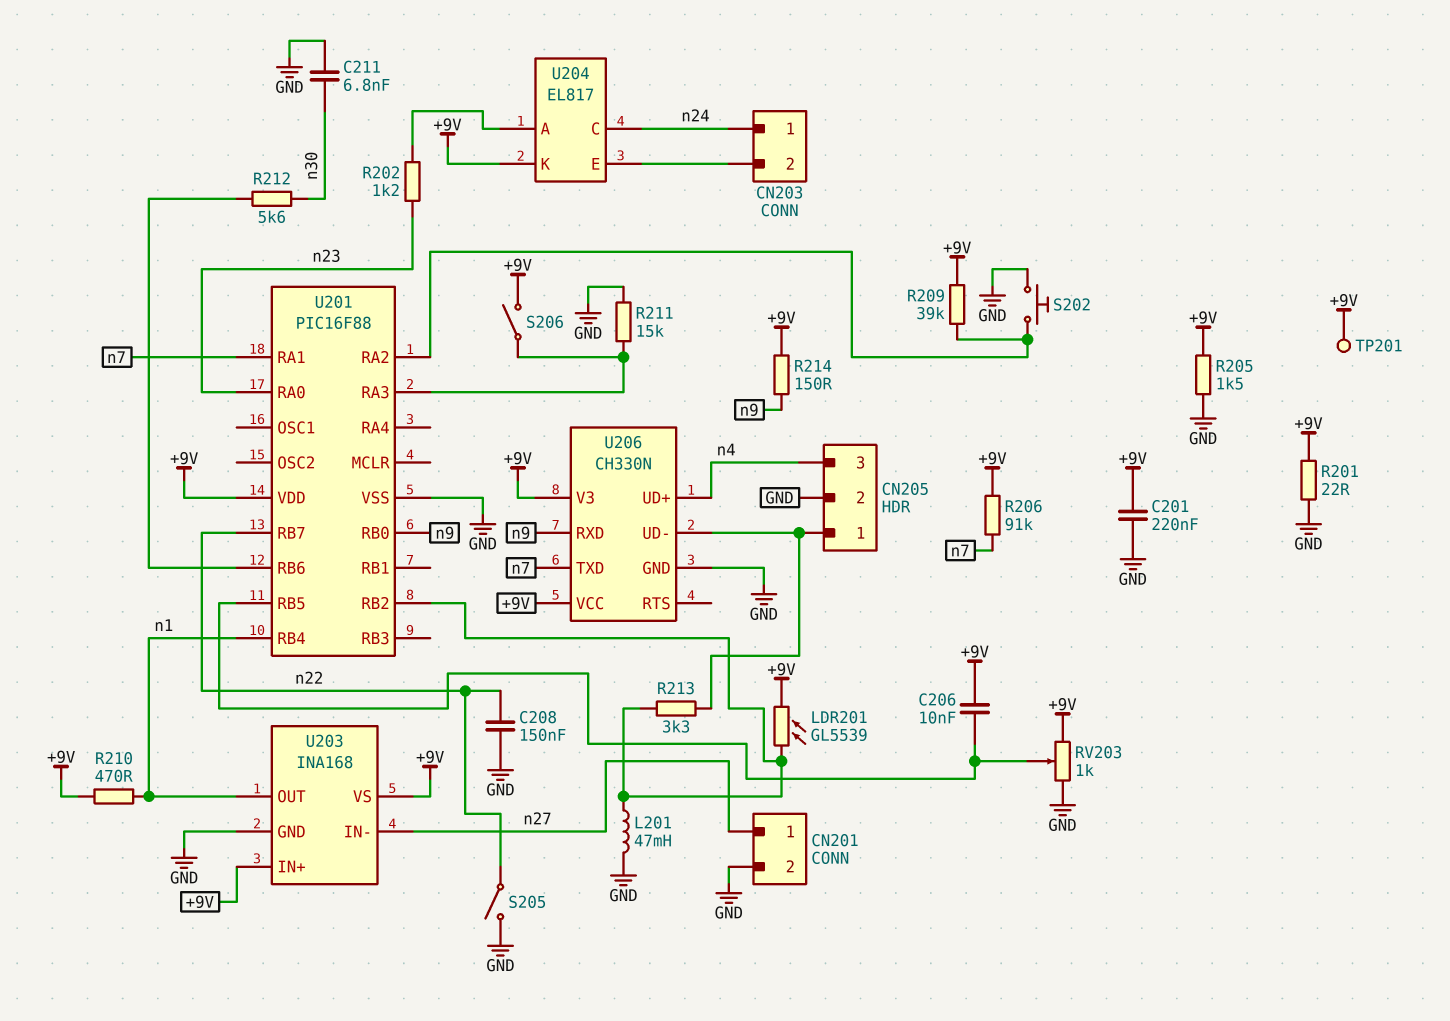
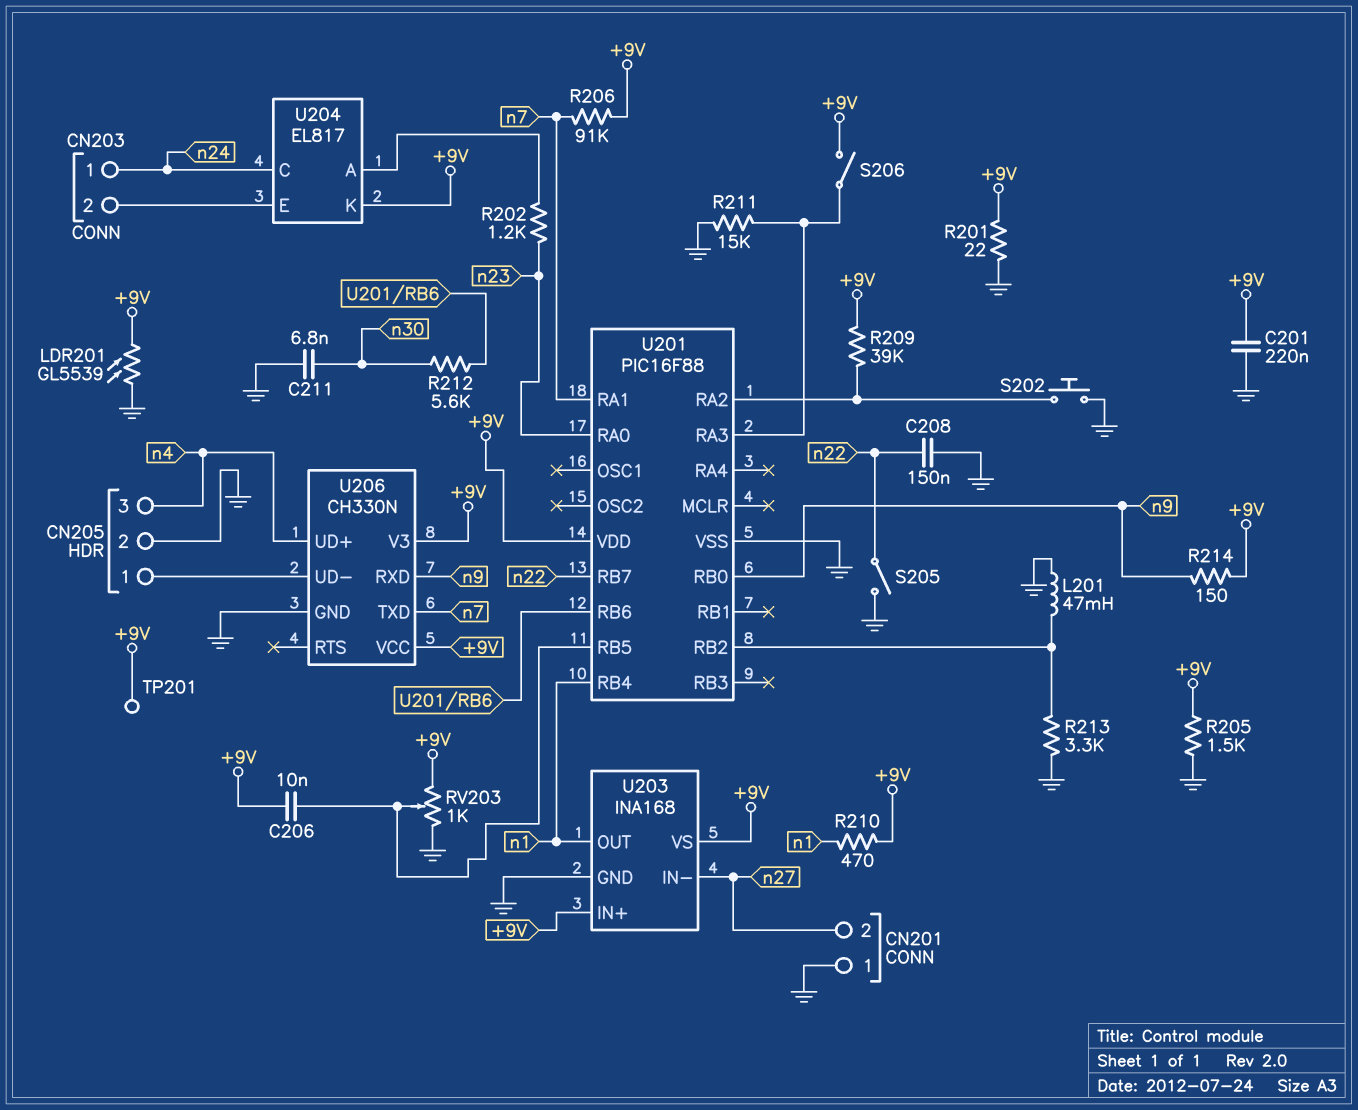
CN201 pin 1: n27 -> GND
CN201 pin 2: GND -> n27
LDR201: GL5539 (+9V, U201/RB2) -> GL5539 (+9V, GND)
R213: 3.3k (CN205/1, U201/RB2) -> 3.3k (GND, U201/RB2)

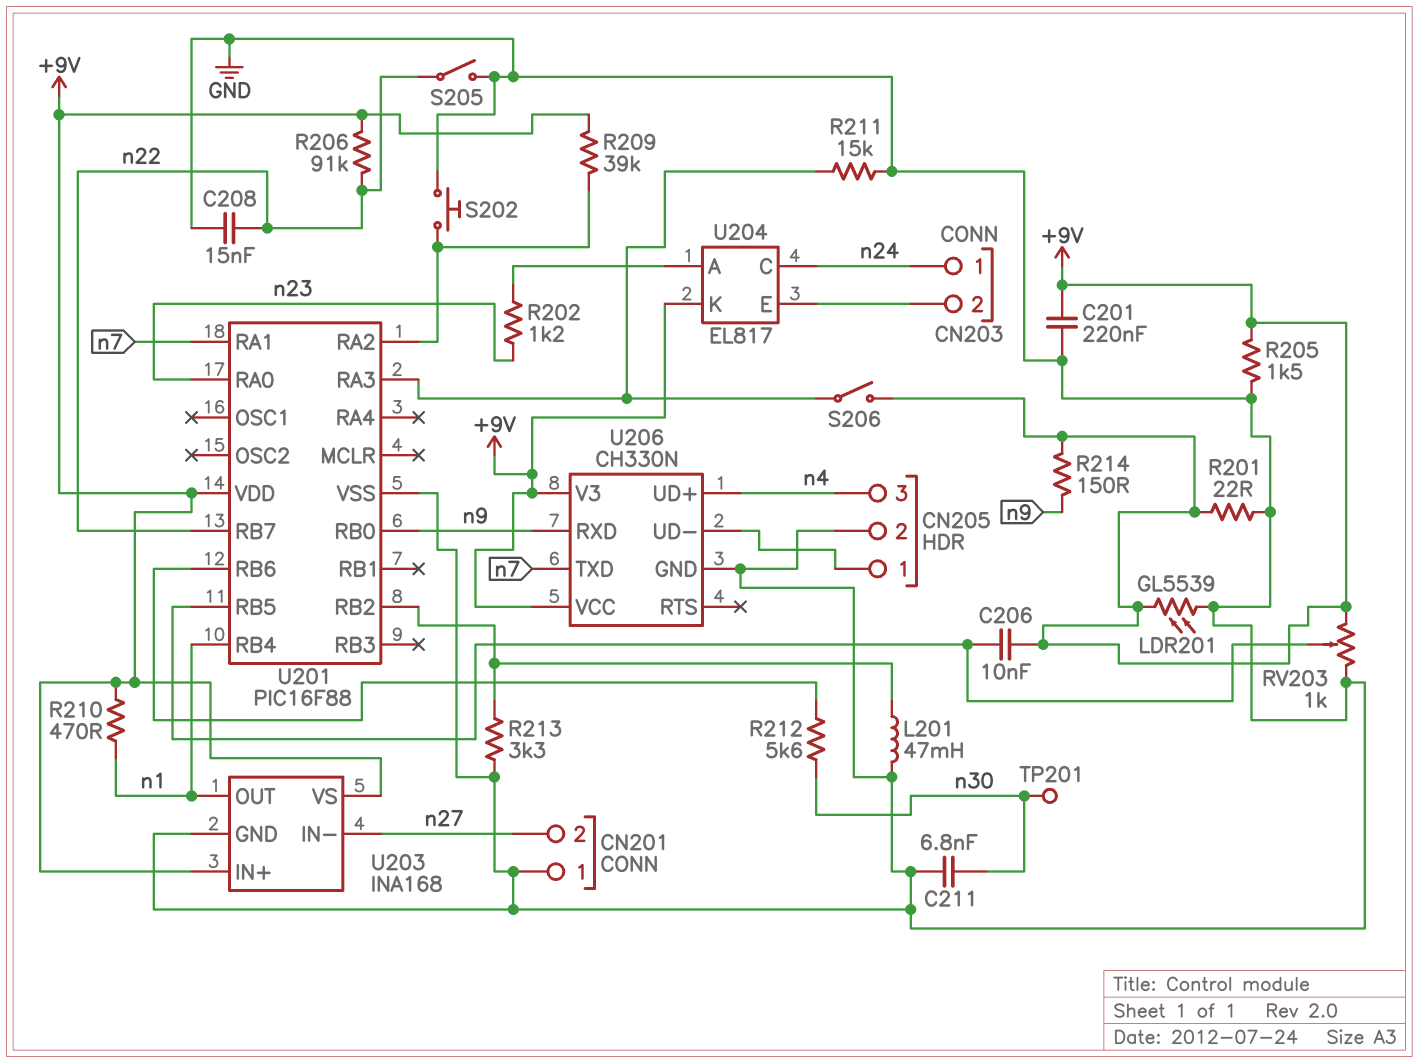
C208: 150nF (GND, n22) -> 15nF (GND, n22)
R206: 91k (+9V, n7) -> 91k (+9V, n22)
TP201: test point (+9V) -> test point (n30)

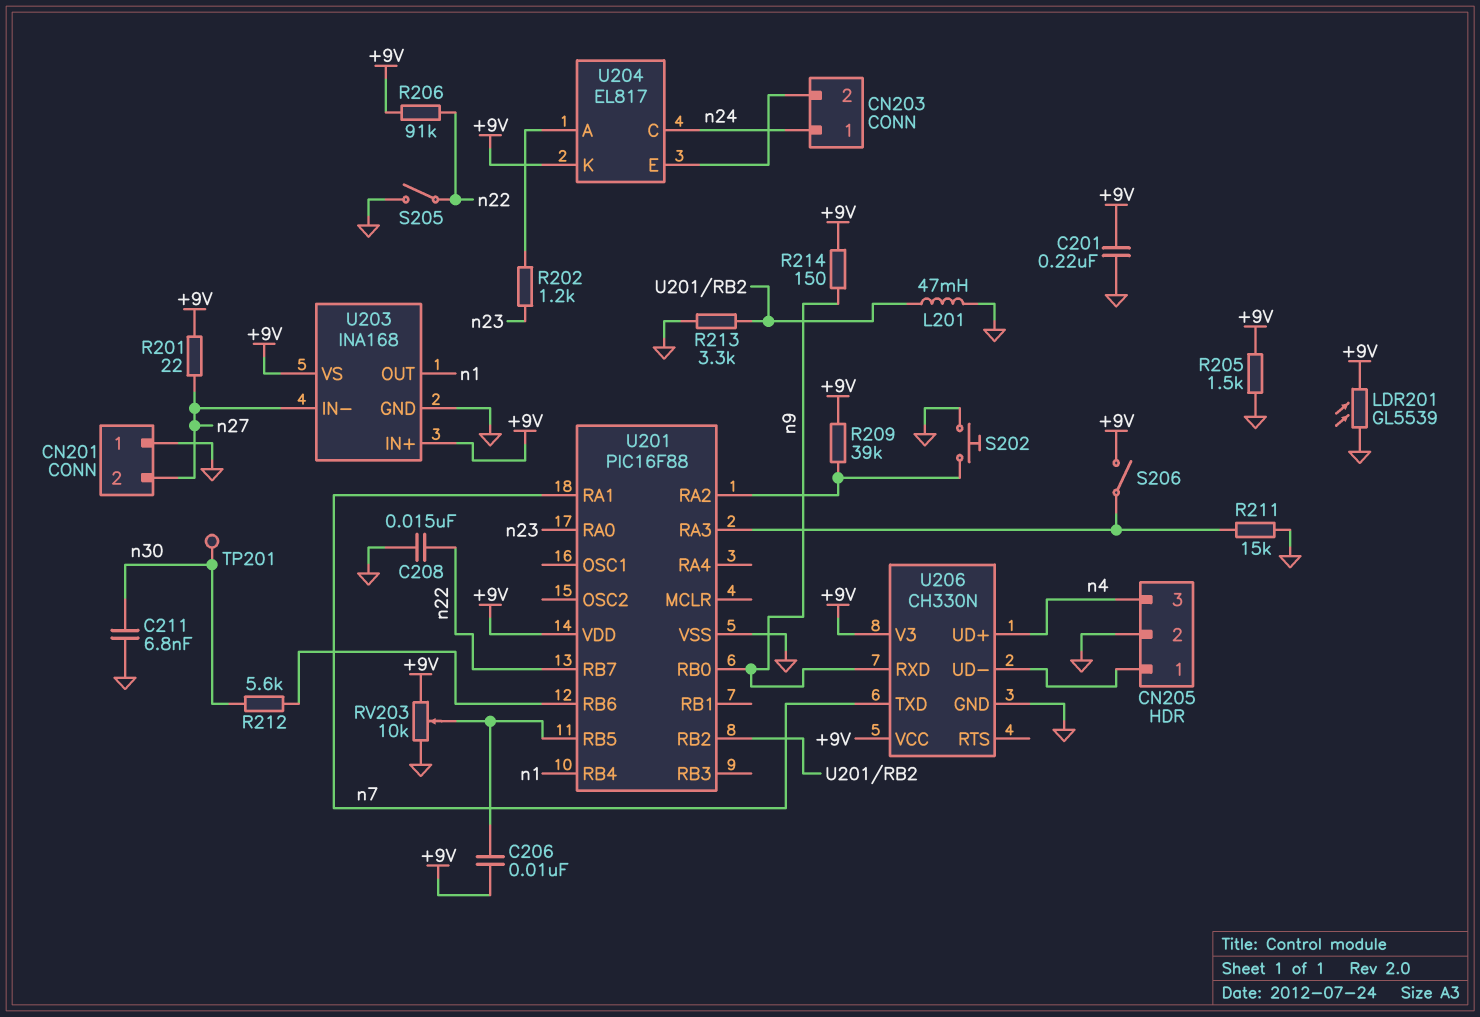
R201: 22 (+9V, GND) -> 22 (+9V, n27)
R210: 470 (+9V, n1) -> none
RV203: 1k (+9V, GND, wiper U201/RB5) -> 10k (+9V, GND, wiper U201/RB5)

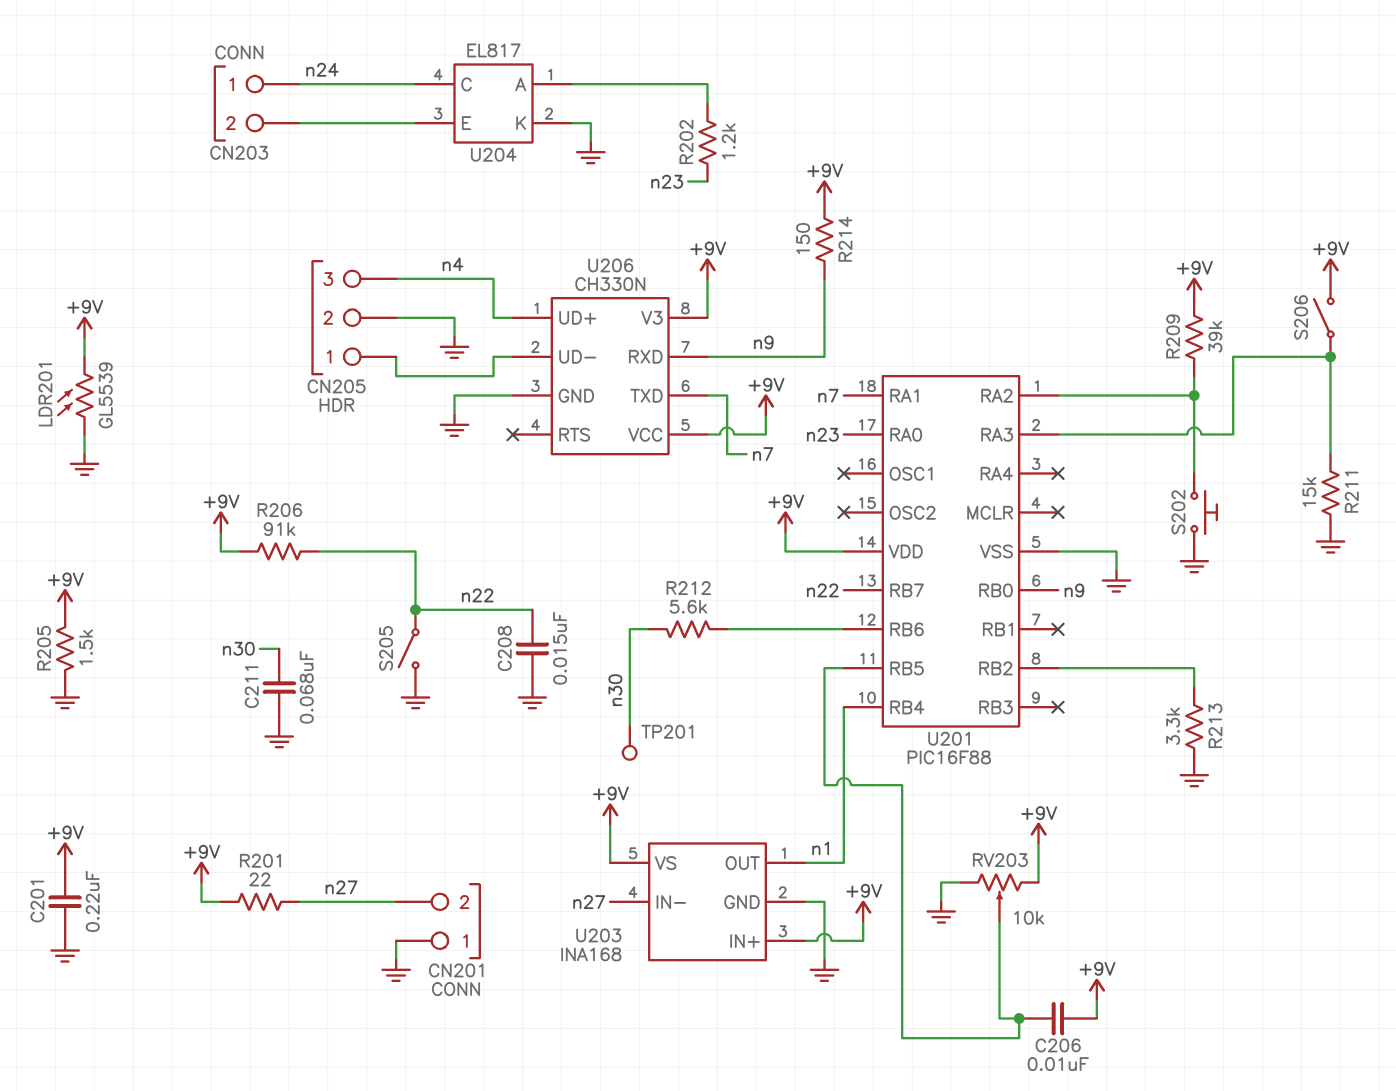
C211: 6.8nF (GND, n30) -> 68nF (GND, n30)
L201: 47mH (GND, U201/RB2) -> none
U204 pin K: +9V -> GND

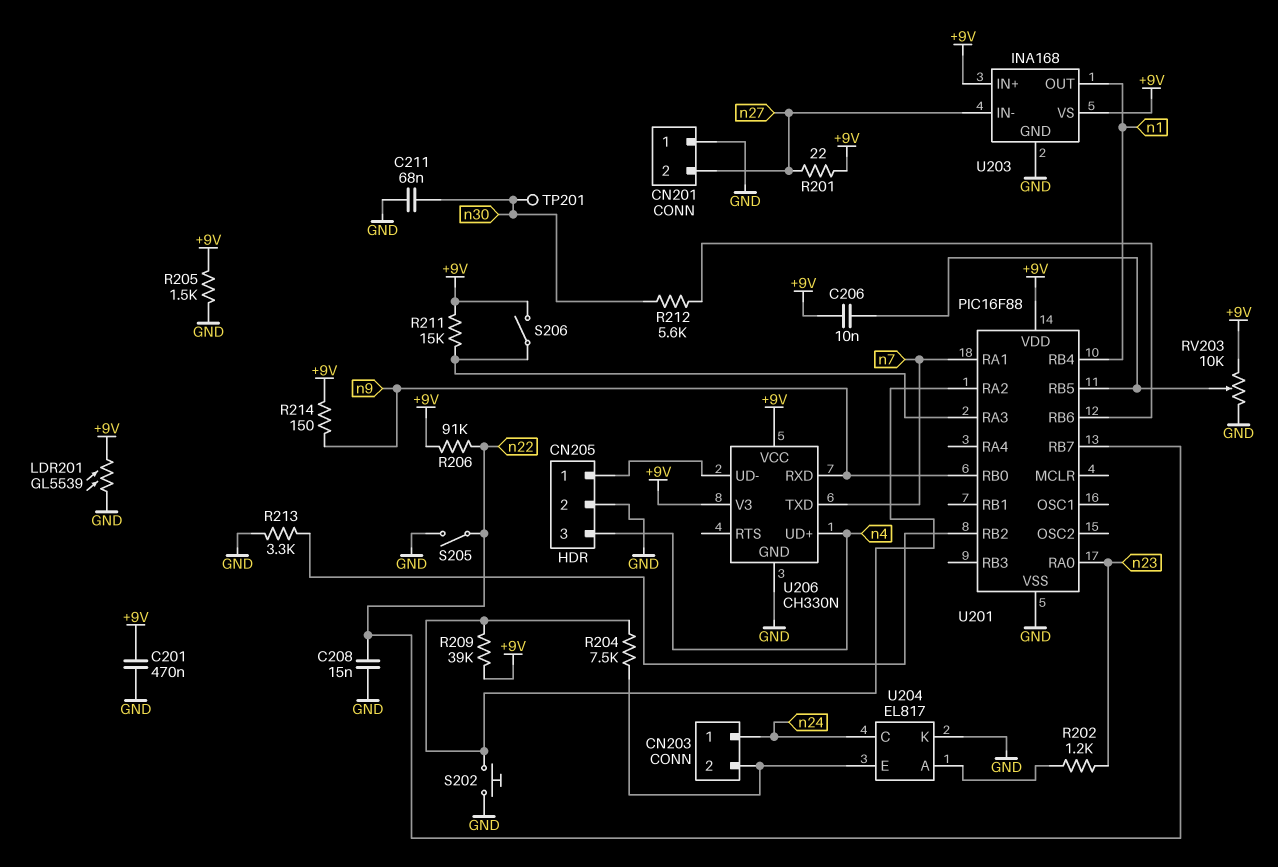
C201: 220nF (+9V, GND) -> 470nF (+9V, GND)
R204: none -> 7.5k (CN203/2, U201/RA2)
R211: 15k (GND, U201/RA3) -> 15k (+9V, U201/RA3)

